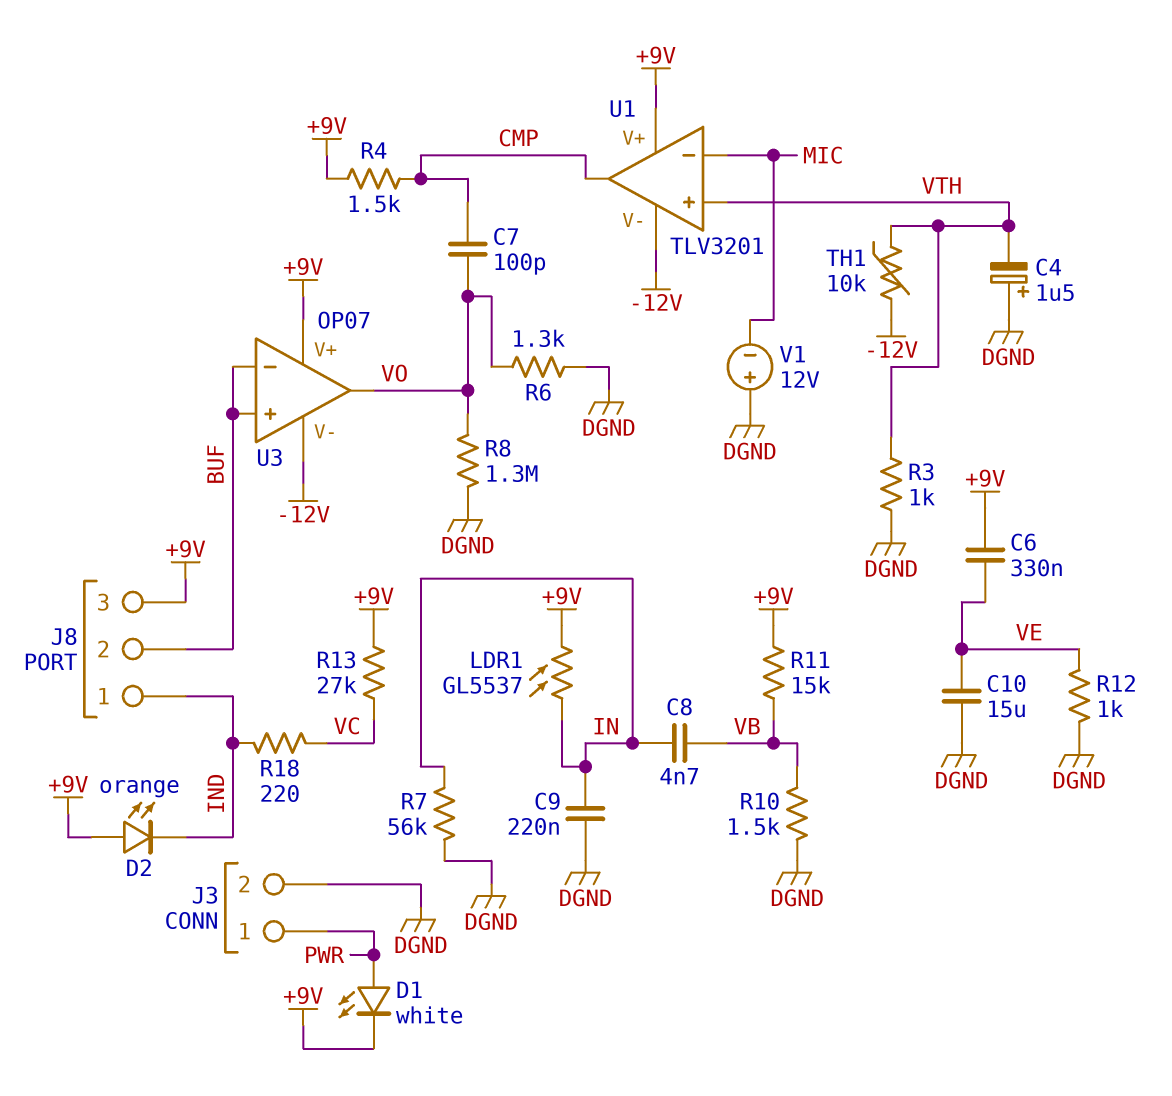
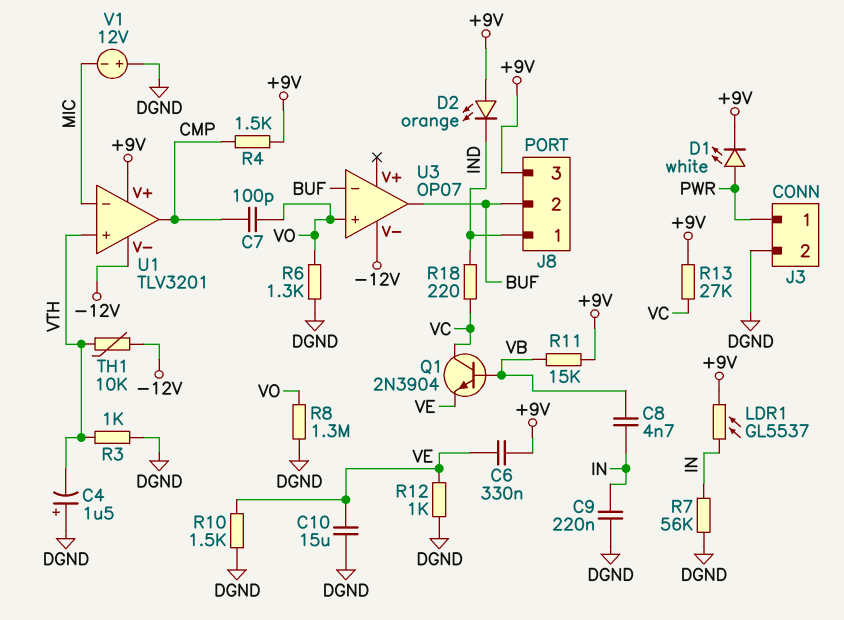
Q1: none -> NPN 2N3904 (B VB, C VC, E VE)
R10: 1.5k (DGND, VB) -> 1.5k (DGND, VE)
U3 pin V+: +9V -> none
U3 pin in+: BUF -> VO
U3 pin out: VO -> BUF

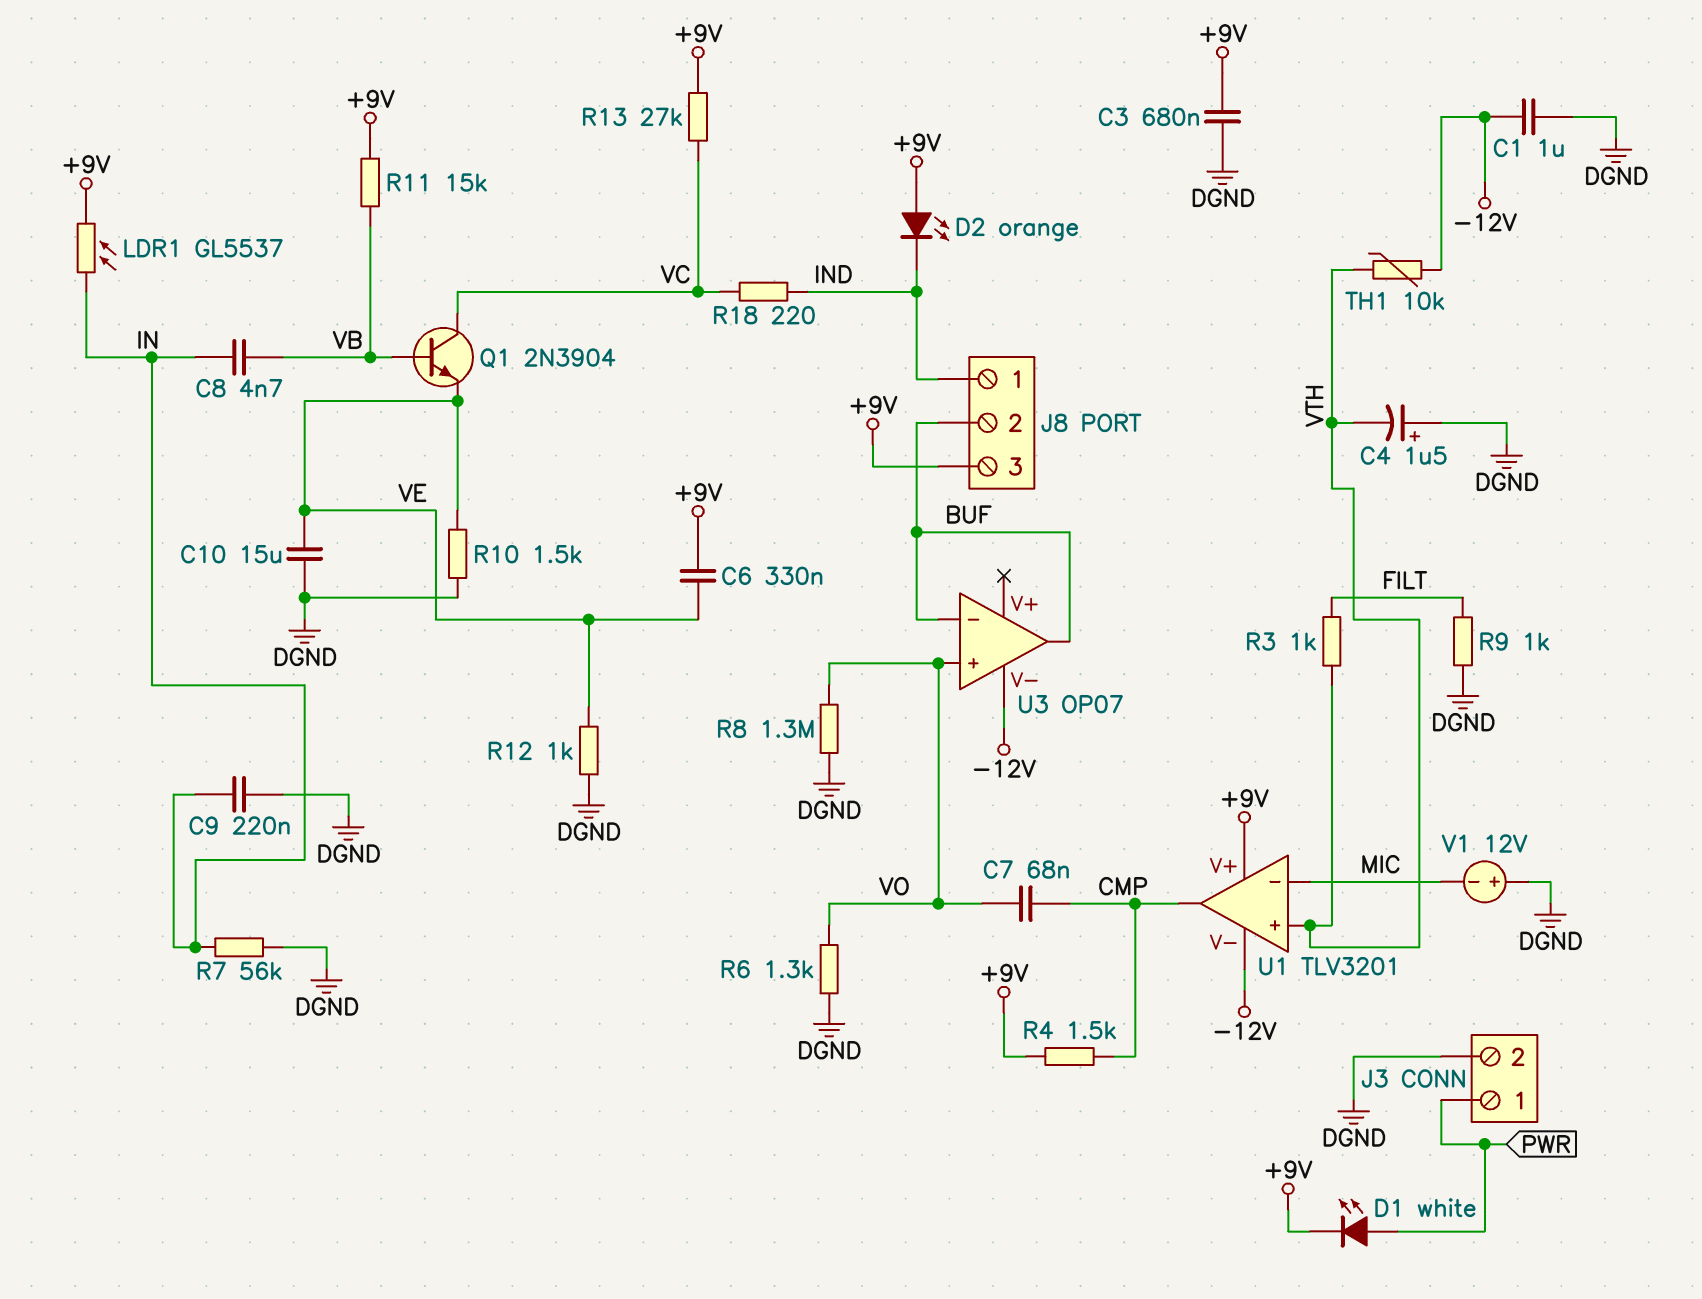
C1: none -> 1uF (-12V, DGND)
C3: none -> 680nF (+9V, DGND)
C7: 100pF (CMP, VO) -> 68nF (CMP, VO)
R3: 1k (DGND, VTH) -> 1k (FILT, VTH)
R9: none -> 1k (DGND, FILT)

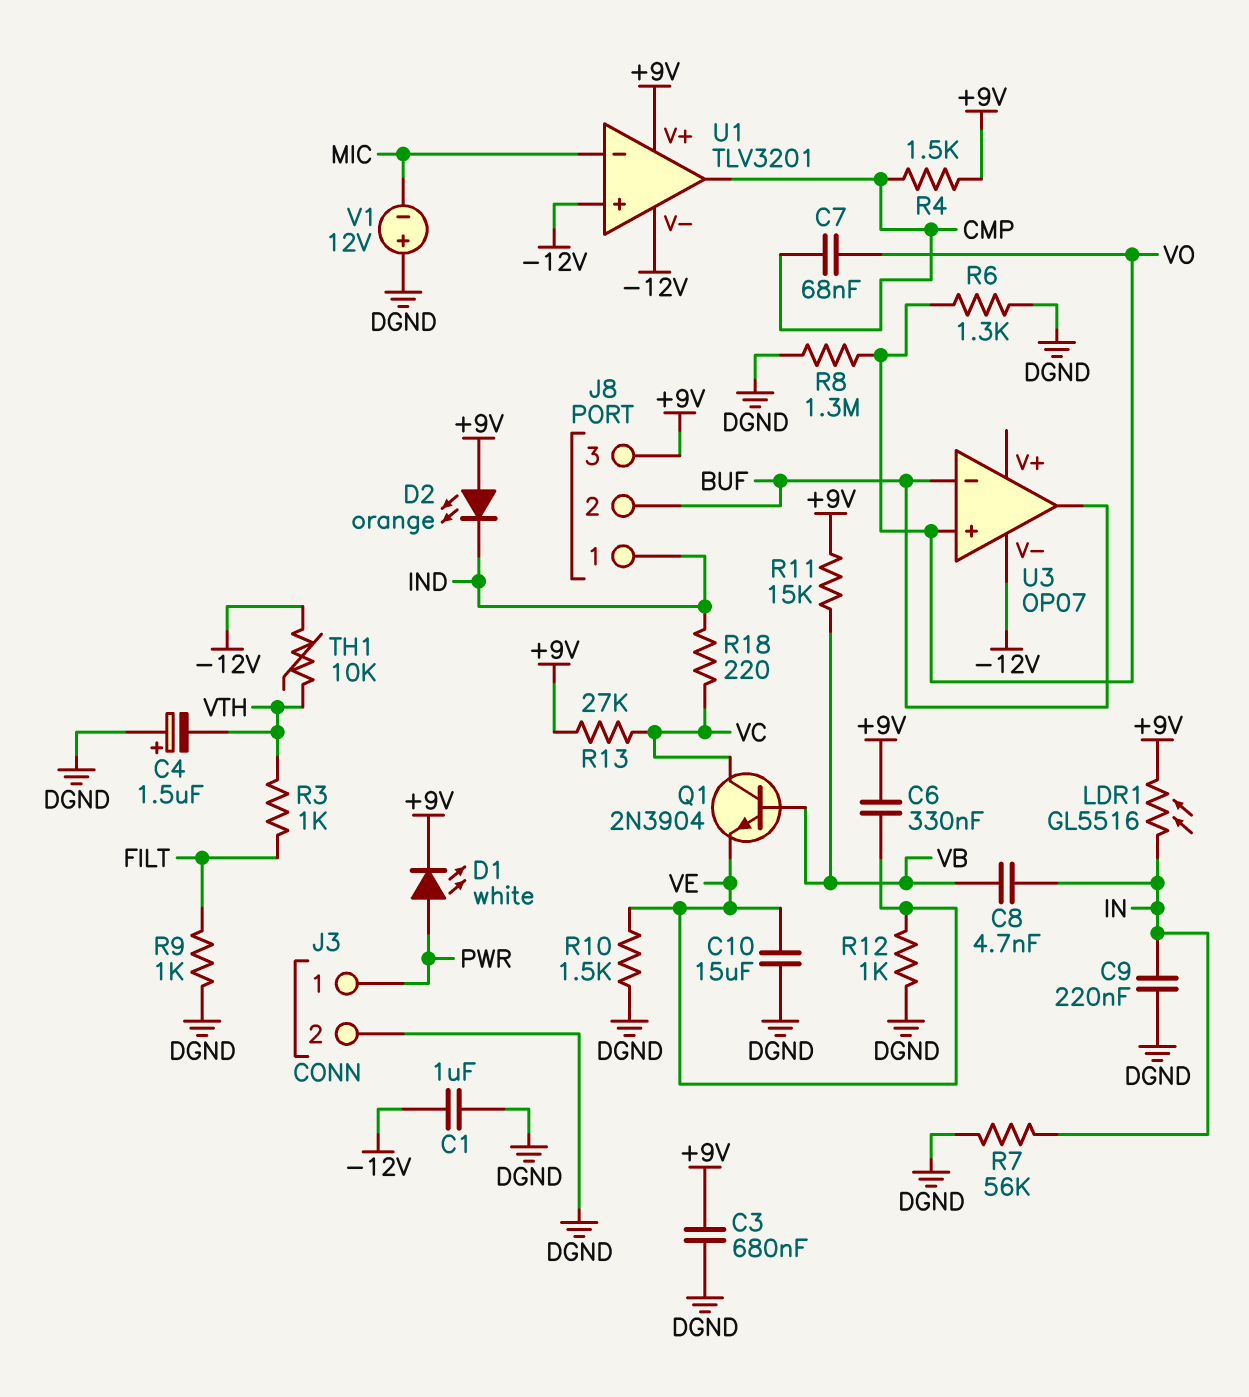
LDR1: GL5537 (+9V, IN) -> GL5516 (+9V, IN)
U1 pin in+: VTH -> -12V

